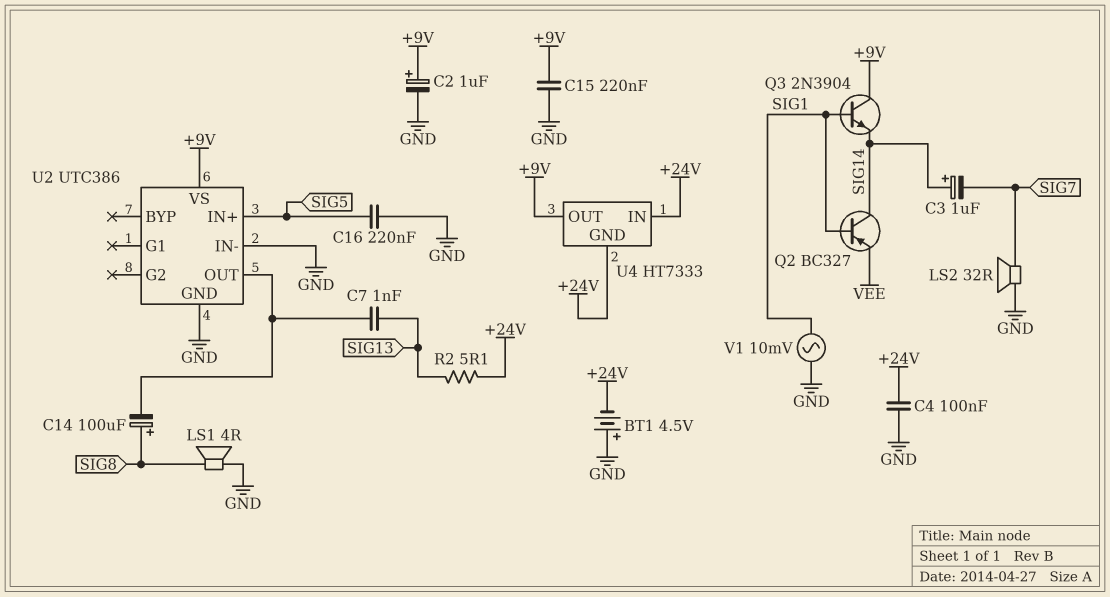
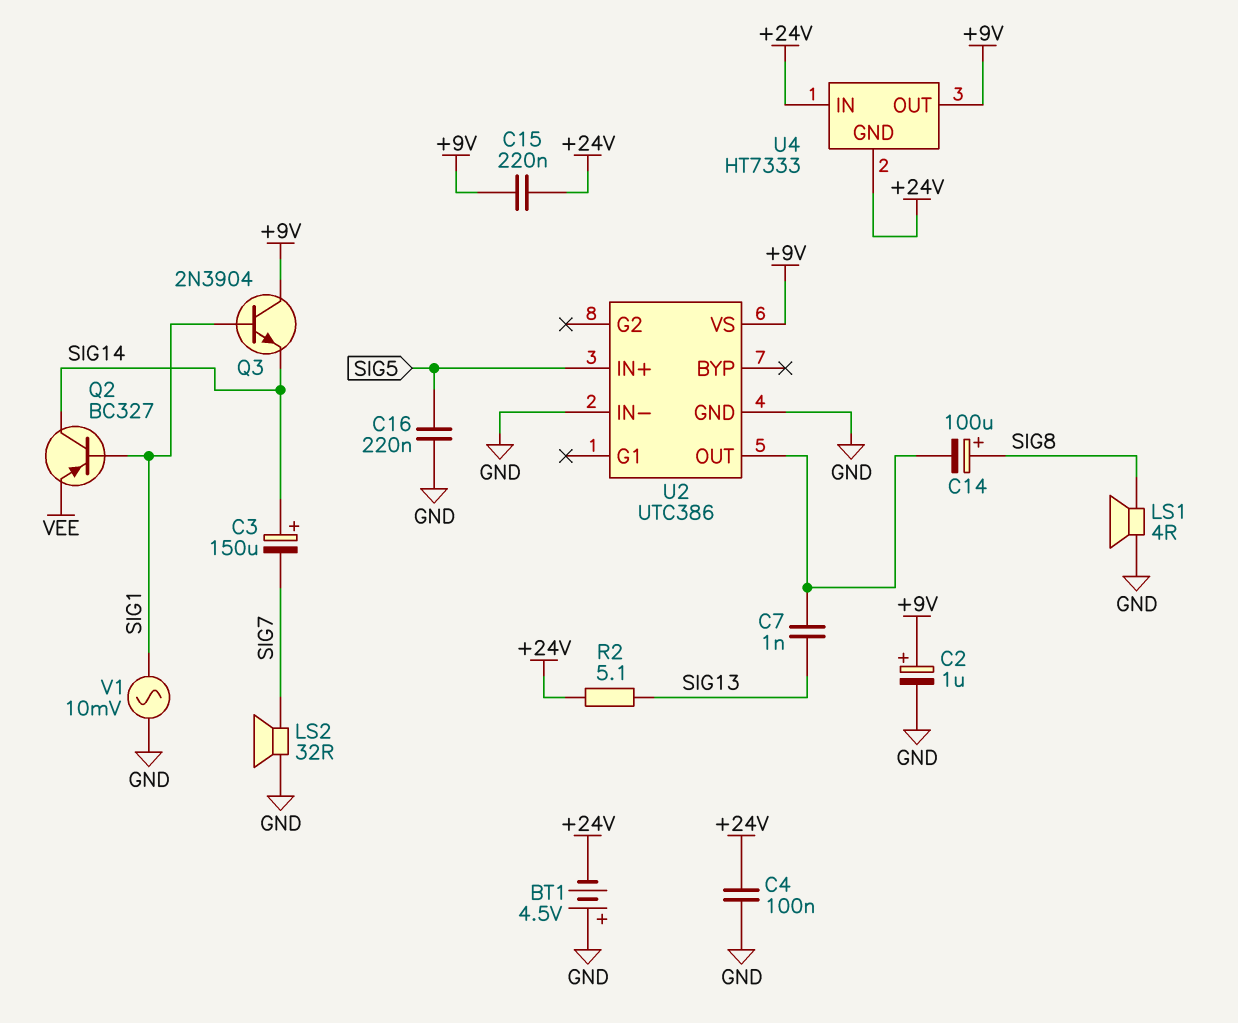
C3: 1uF (plus SIG14, minus SIG7) -> 150uF (plus SIG14, minus SIG7)
C15: 220nF (+9V, GND) -> 220nF (+9V, +24V)

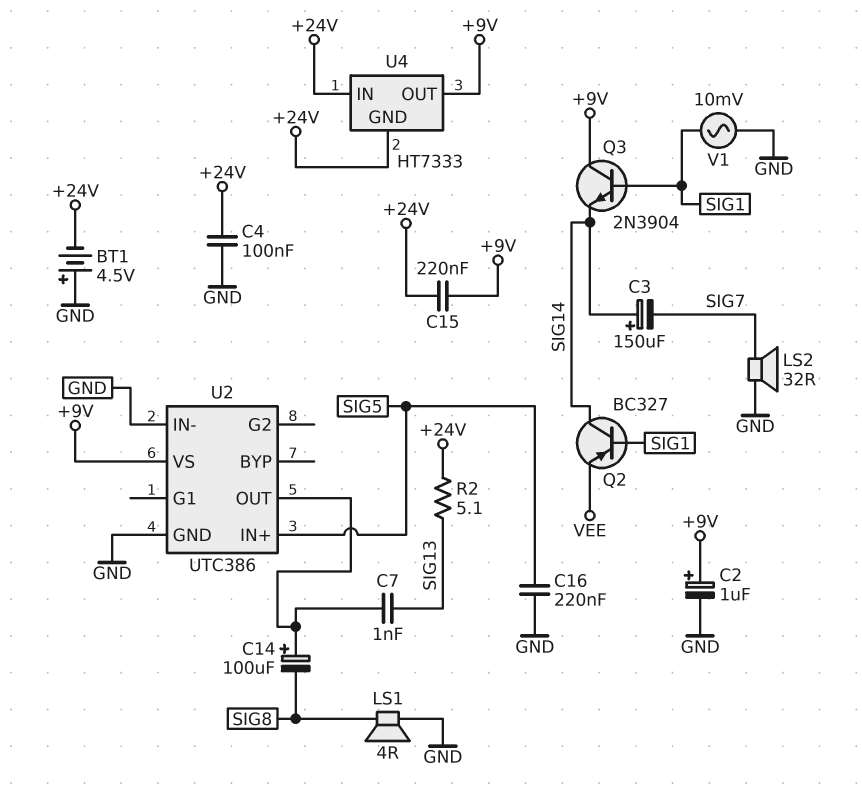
C14: 100uF (plus SIG8, minus U2/OUT) -> 100uF (plus U2/OUT, minus SIG8)

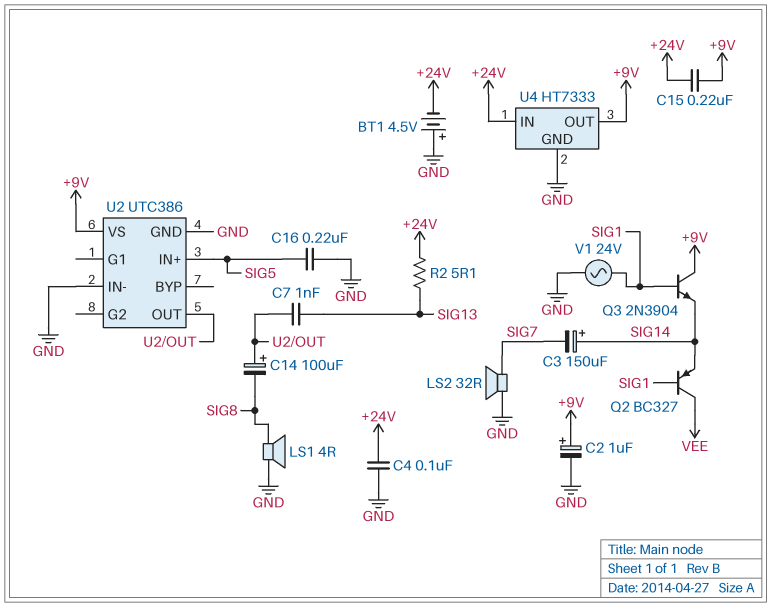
Q2: PNP BC327 (B SIG1, C SIG14, E VEE) -> PNP BC327 (B SIG1, C VEE, E SIG14)
U4 pin GND: +24V -> GND
V1: AC 10mV (GND, SIG1) -> AC 24V (GND, SIG1)

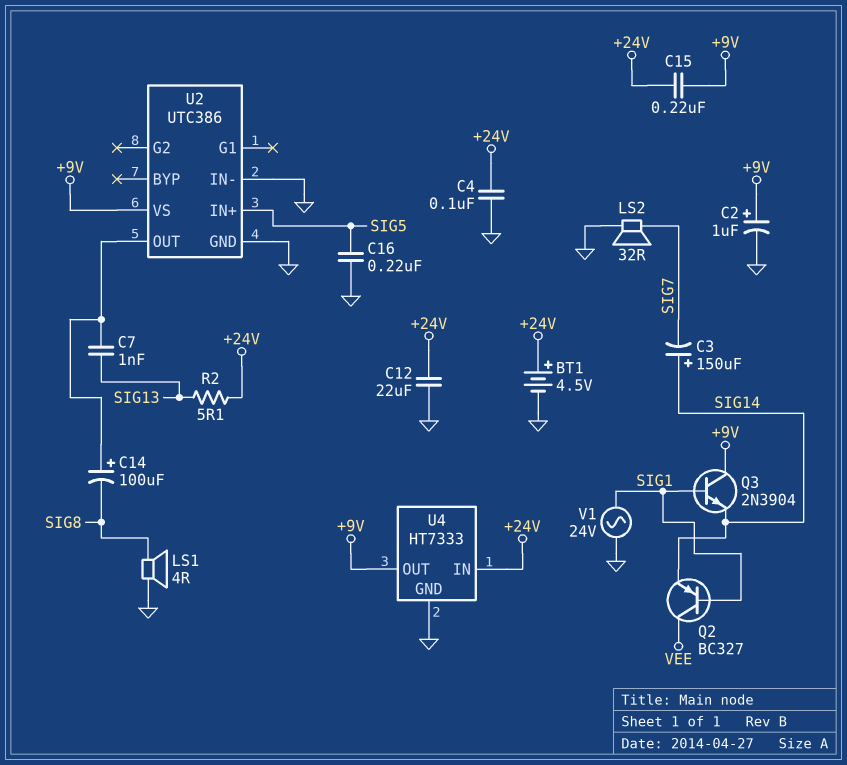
BT1: 4.5V (plus GND, minus +24V) -> 4.5V (plus +24V, minus GND)
C12: none -> 22uF (+24V, GND)

